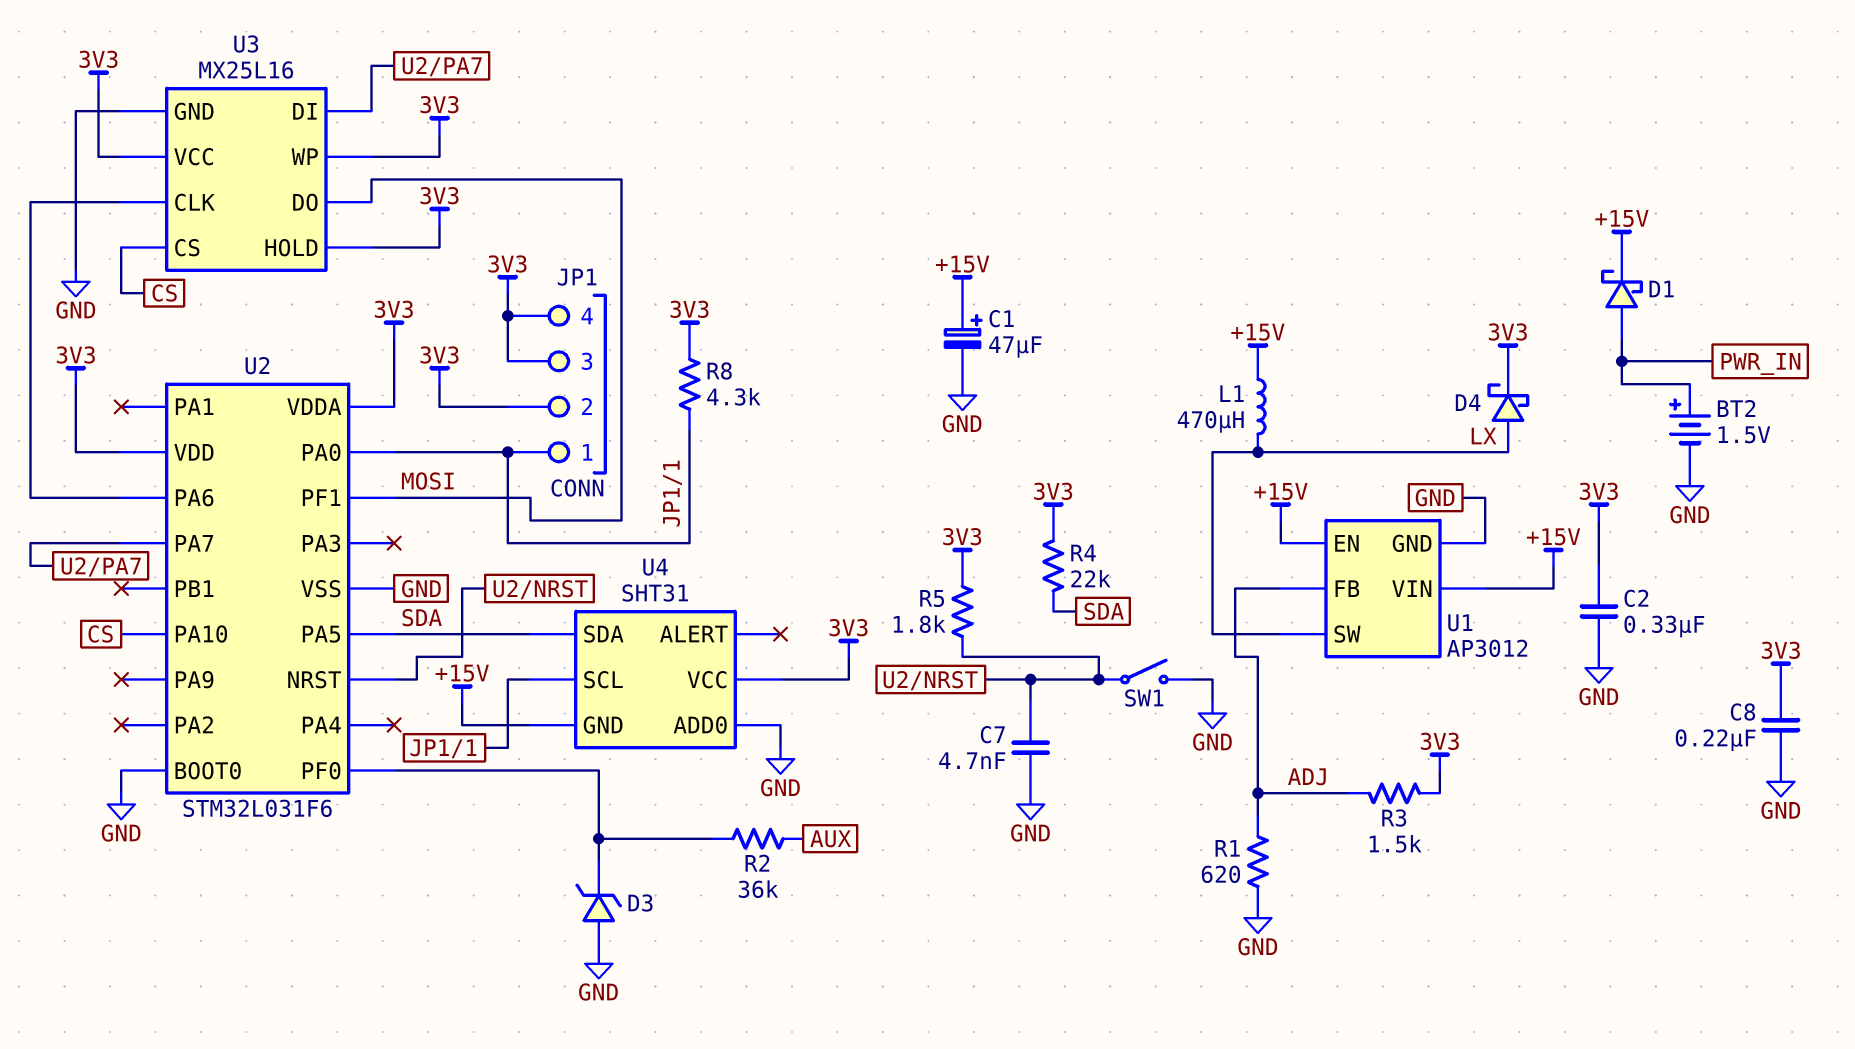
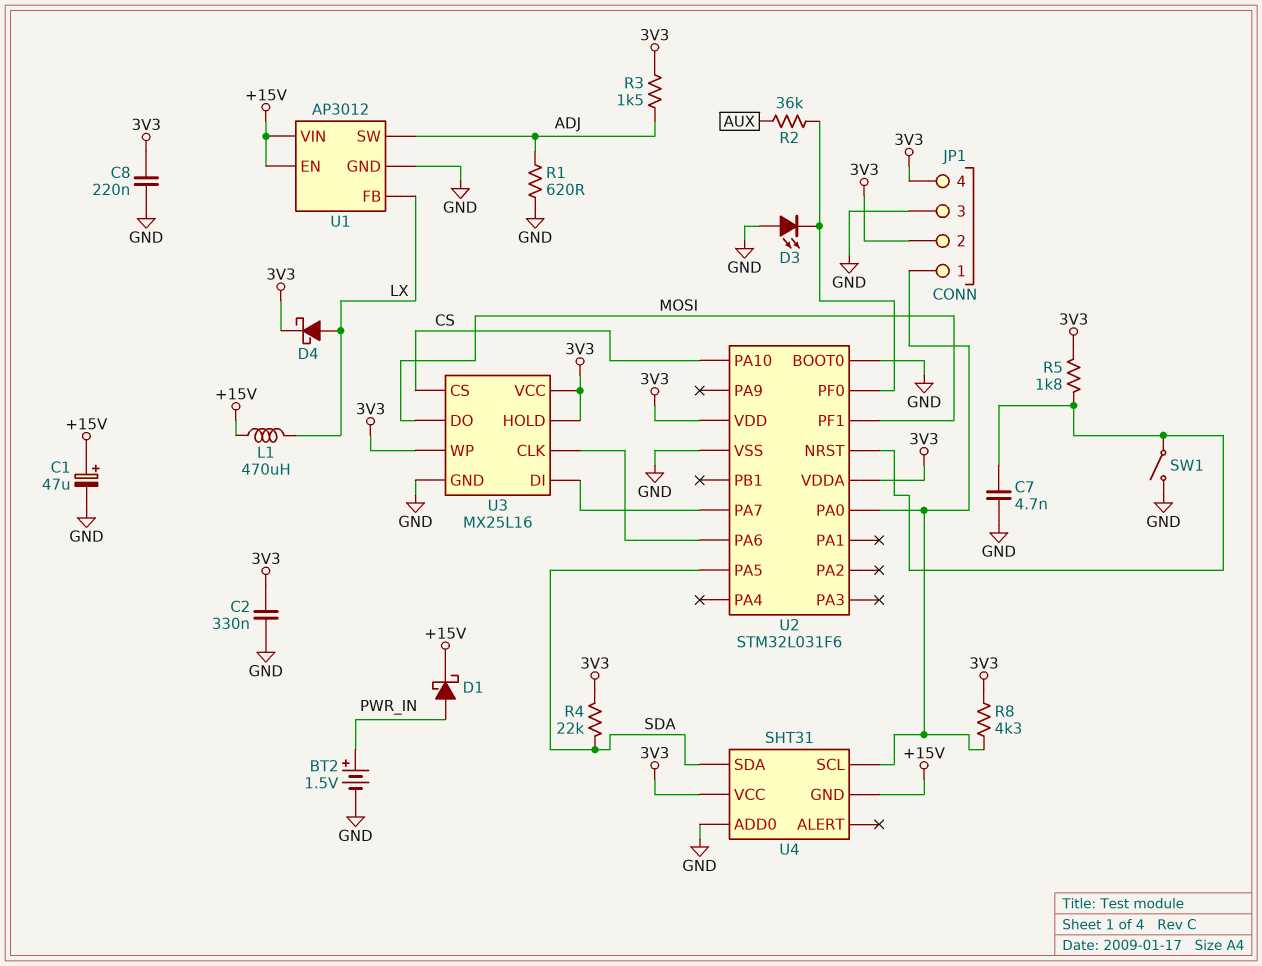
D3: zener (A GND, K U2/PF0) -> LED (A GND, K U2/PF0)
JP1 pin 3: 3V3 -> GND
U1 pin FB: ADJ -> LX
U1 pin SW: LX -> ADJ

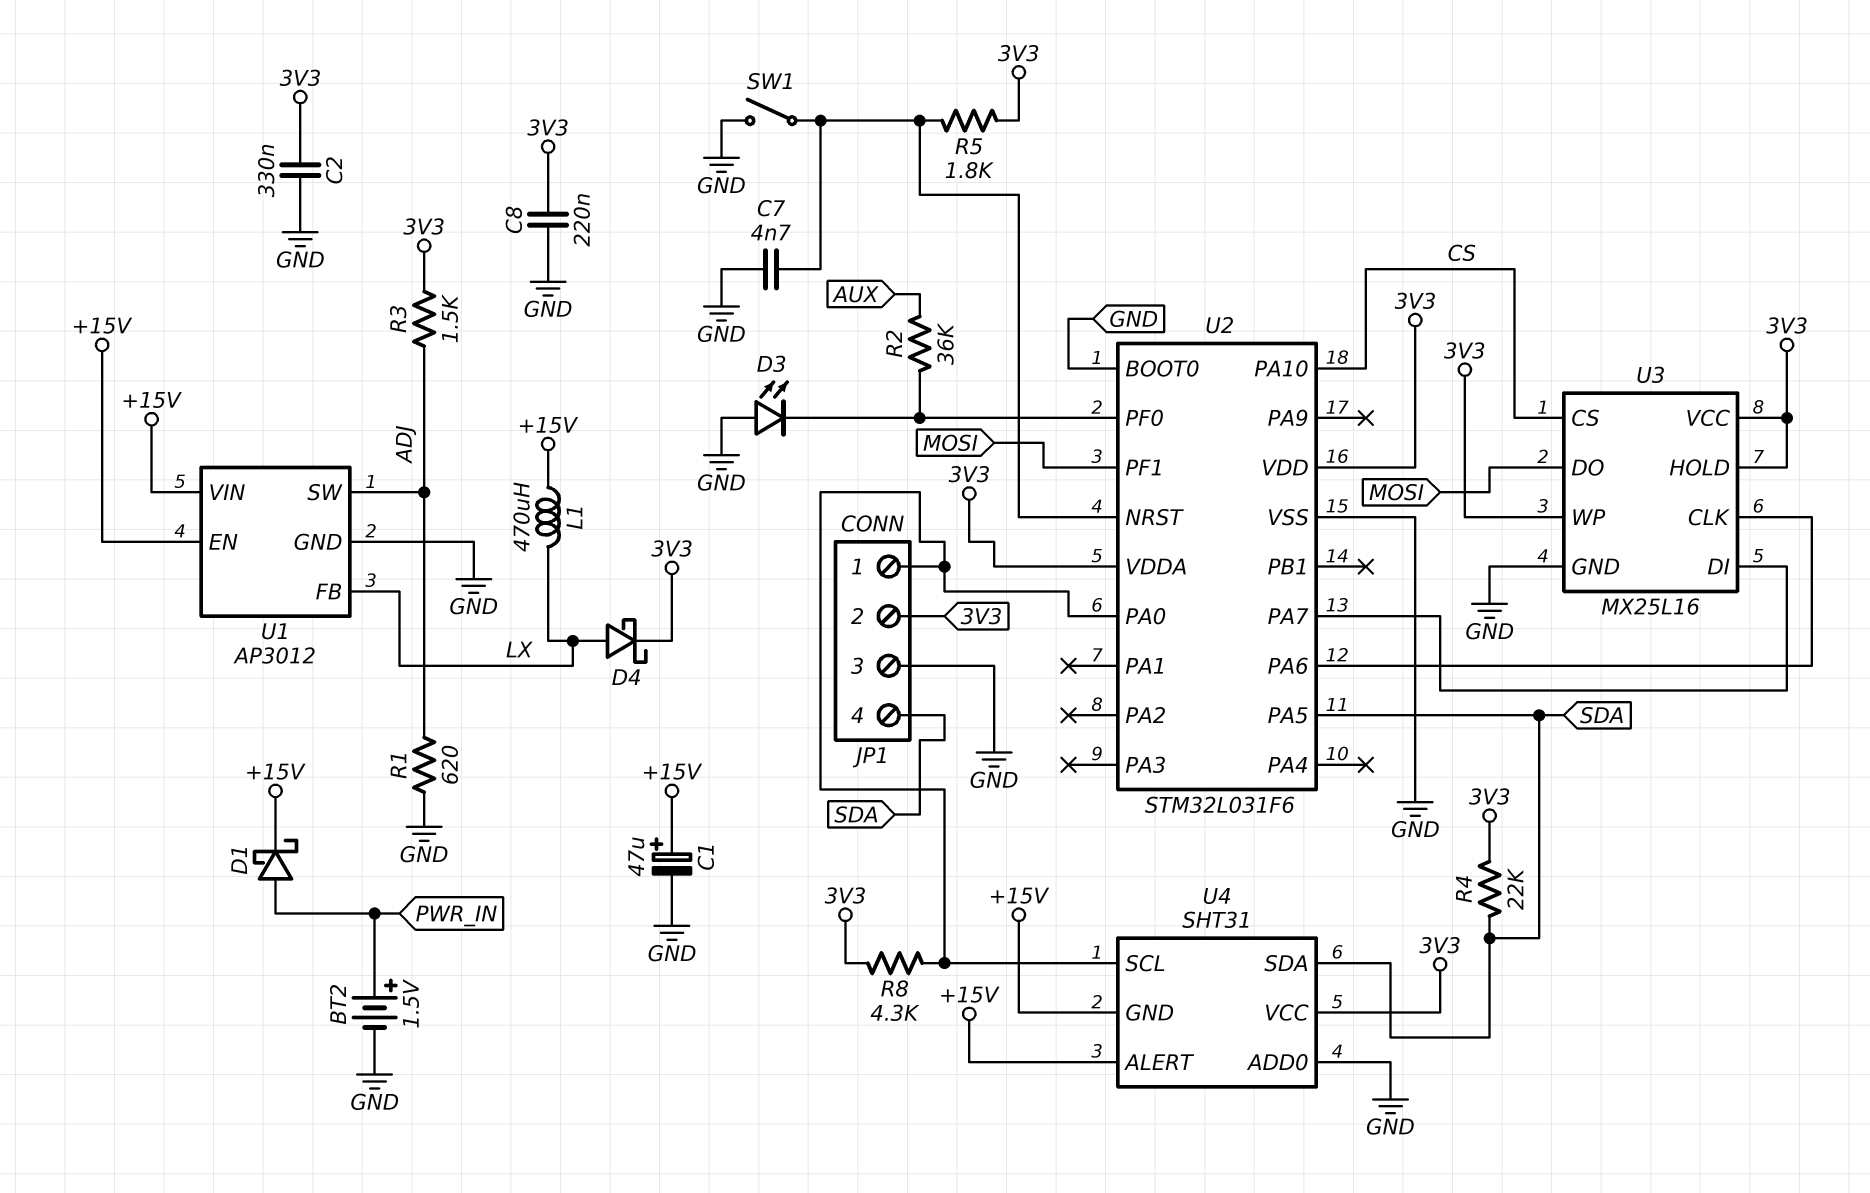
JP1 pin 4: 3V3 -> SDA
U4 pin ALERT: none -> +15V

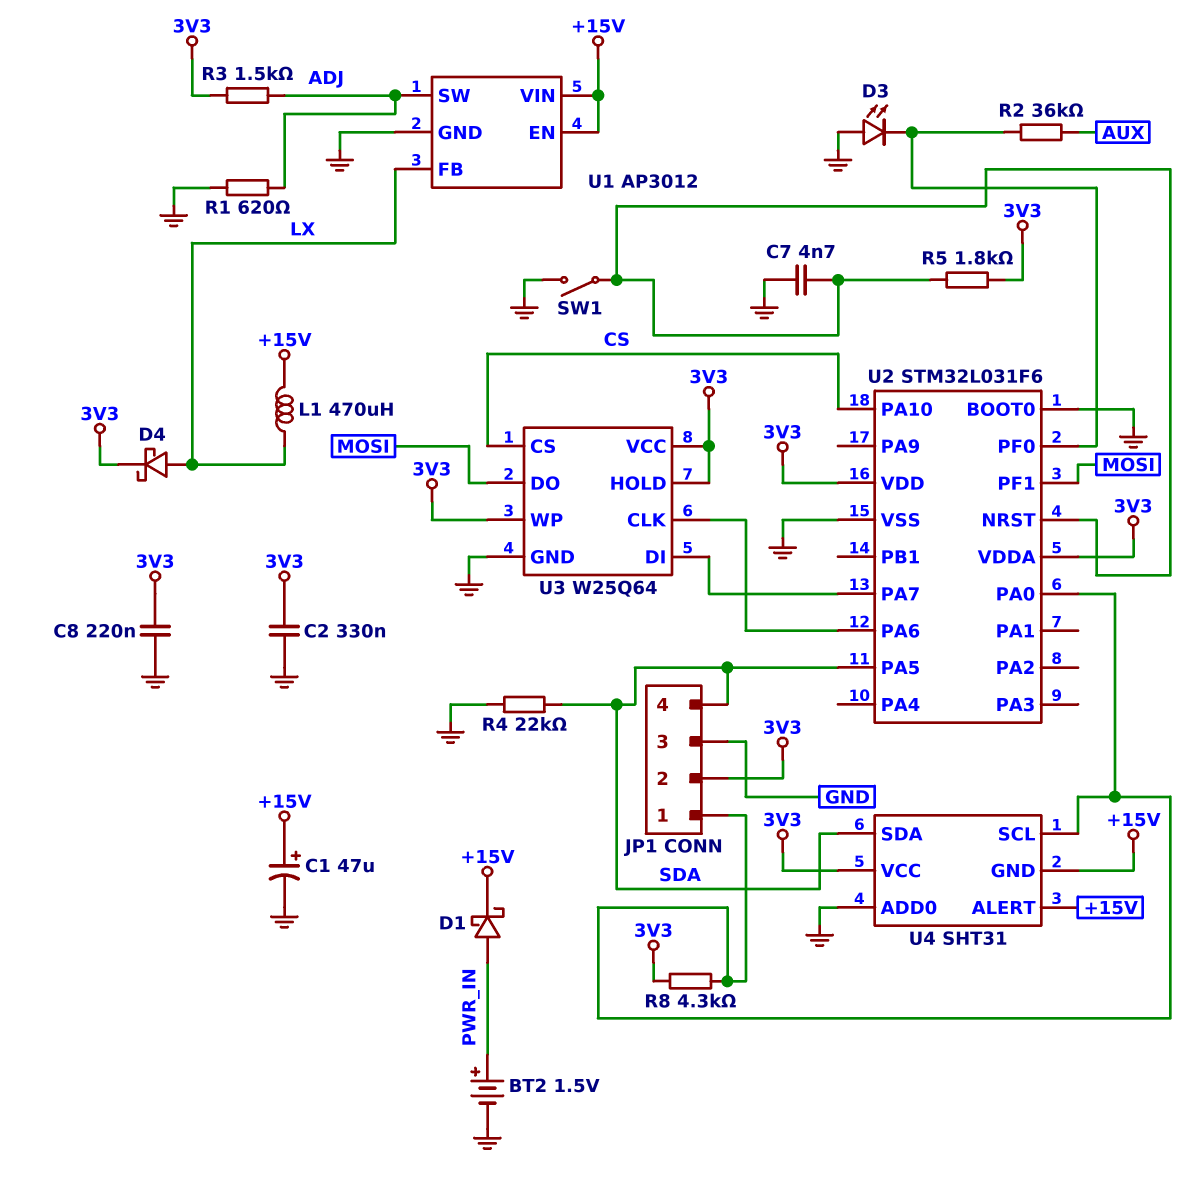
R4: 22k (3V3, SDA) -> 22k (GND, SDA)
U3: MX25L16 -> W25Q64

